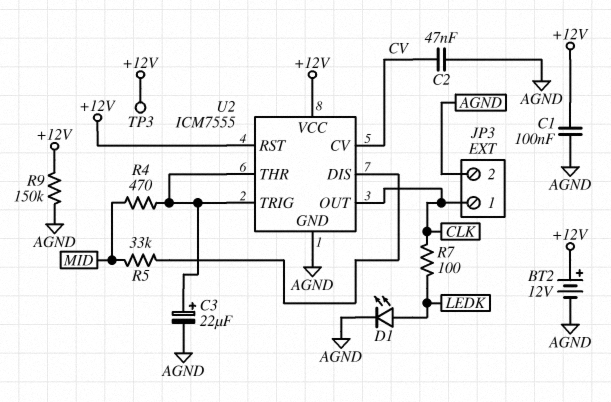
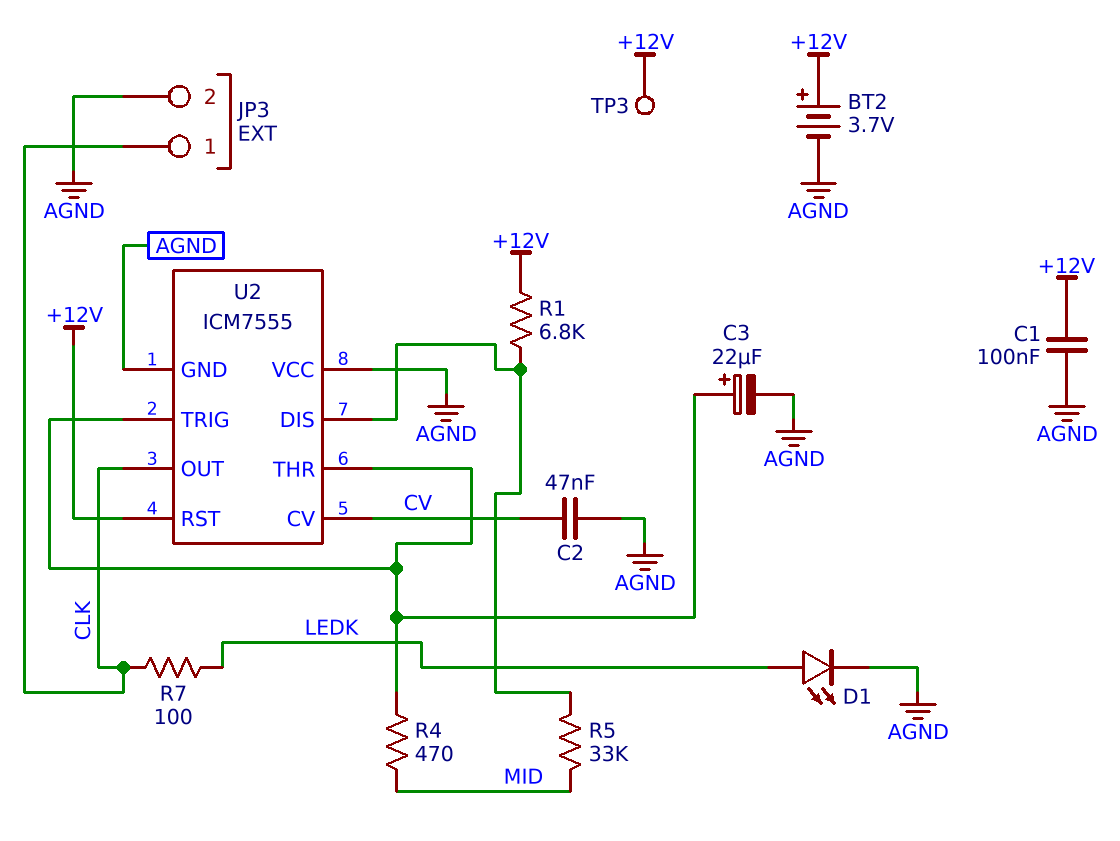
BT2: 12V (plus +12V, minus AGND) -> 3.7V (plus +12V, minus AGND)
R1: none -> 6.8k (+12V, U2/DIS)
R9: 150k (+12V, AGND) -> none
U2 pin VCC: +12V -> AGND

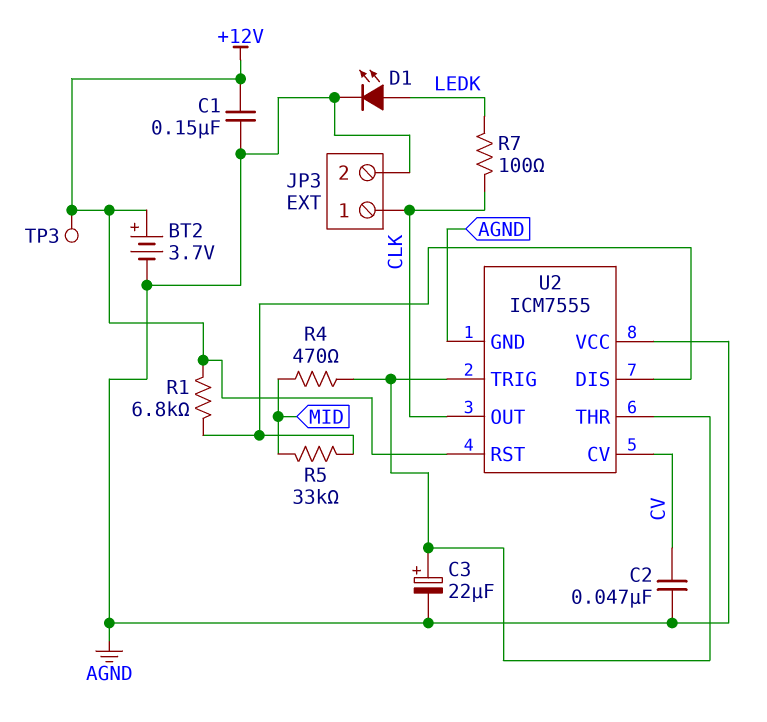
C1: 100nF (+12V, AGND) -> 150nF (+12V, AGND)

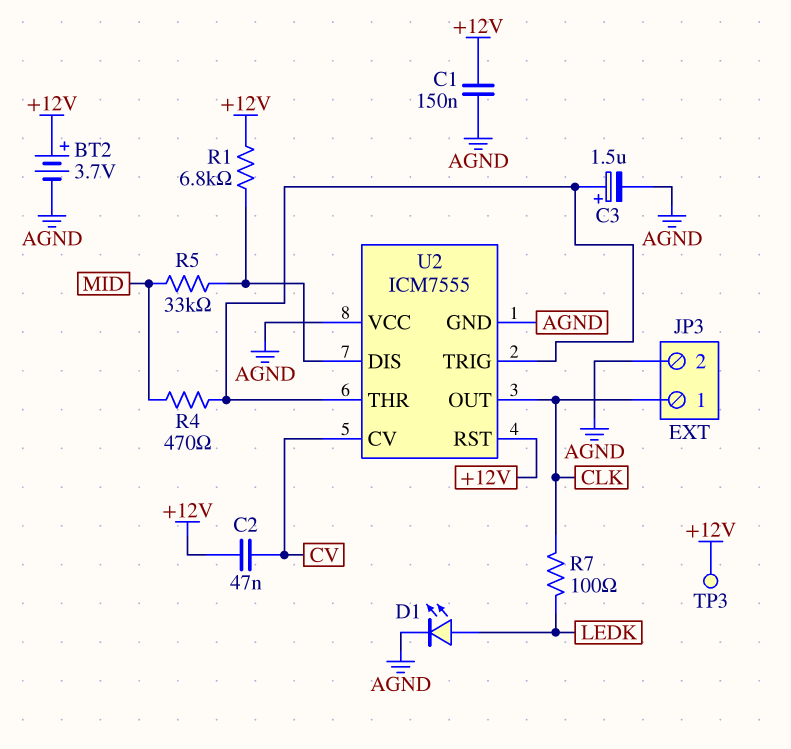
C2: 47nF (AGND, CV) -> 47nF (+12V, CV)
C3: 22uF (plus U2/THR, minus AGND) -> 1.5uF (plus U2/THR, minus AGND)

